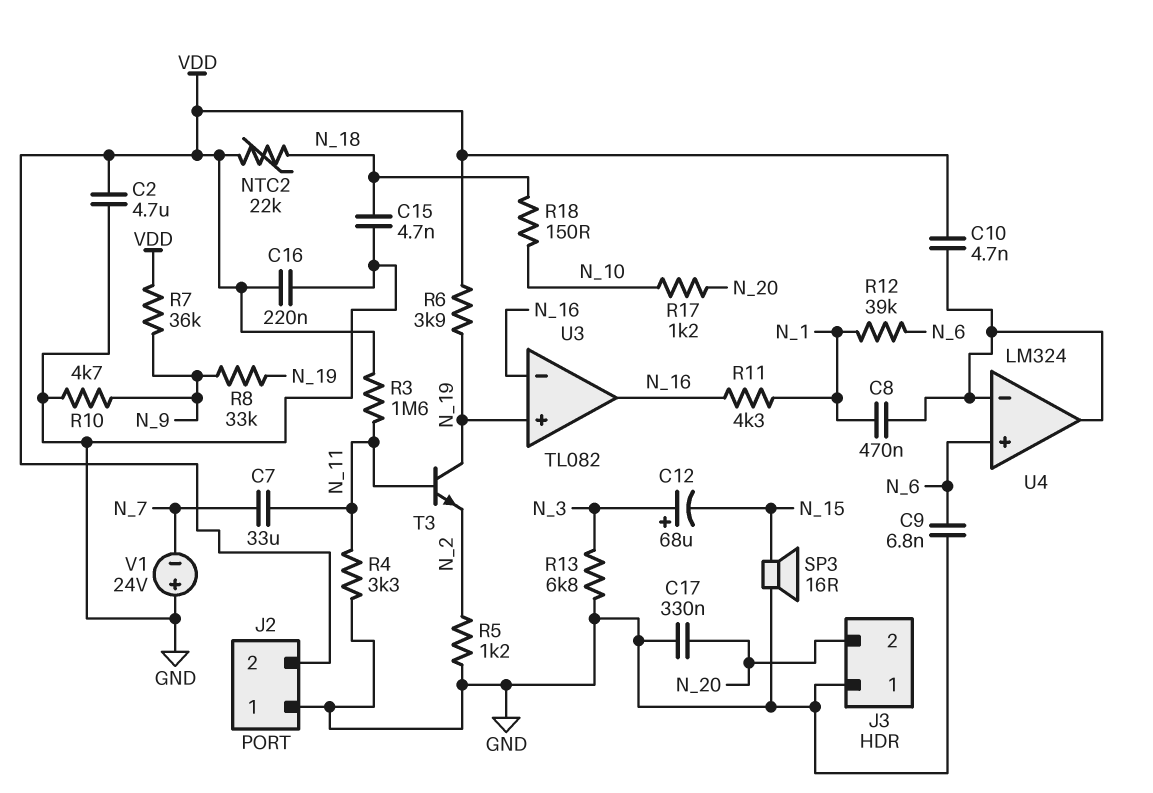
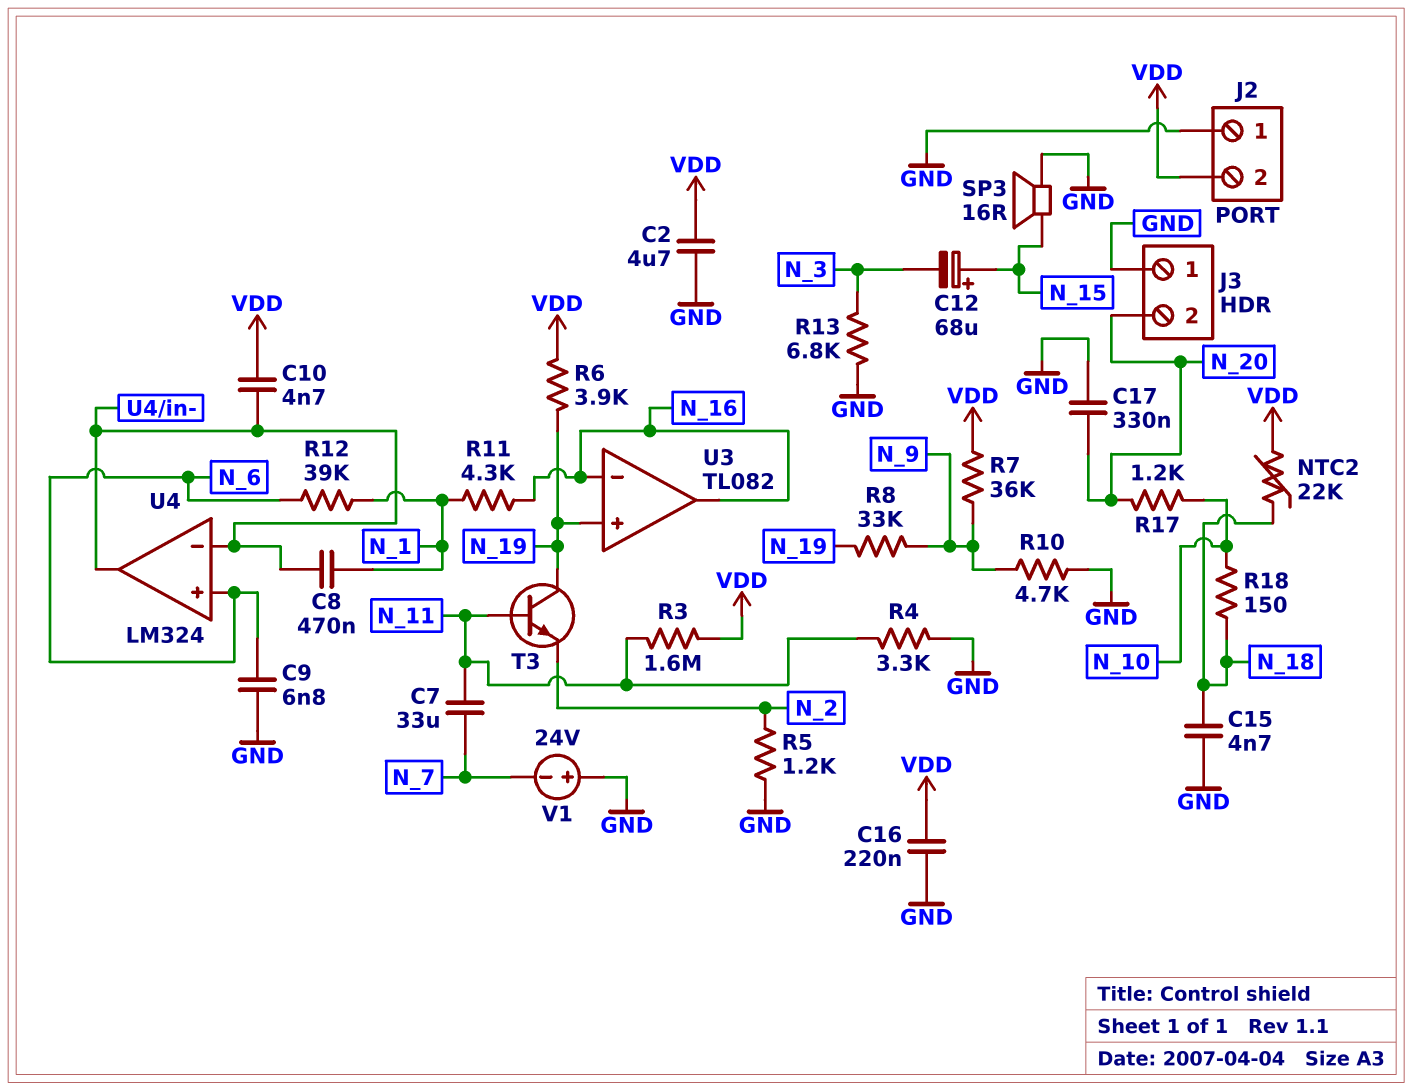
C12: 68uF (plus N_3, minus N_15) -> 68uF (plus N_15, minus N_3)

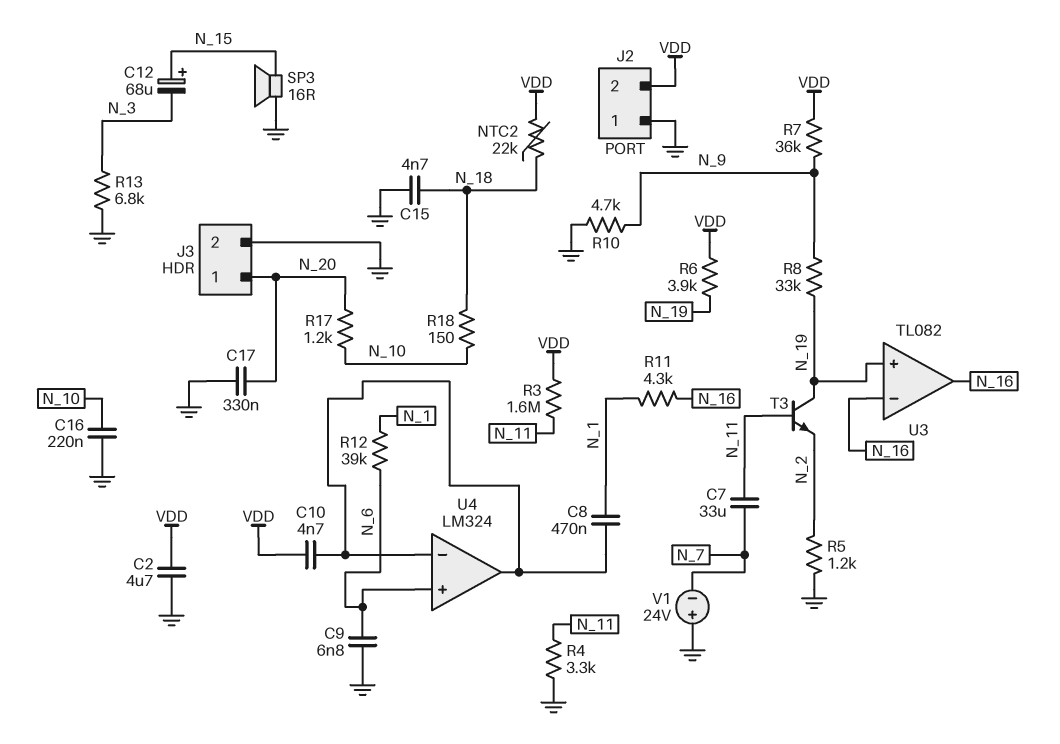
C16: 220nF (GND, VDD) -> 220nF (GND, N_10)
J3 pin 1: GND -> N_20
J3 pin 2: N_20 -> GND

